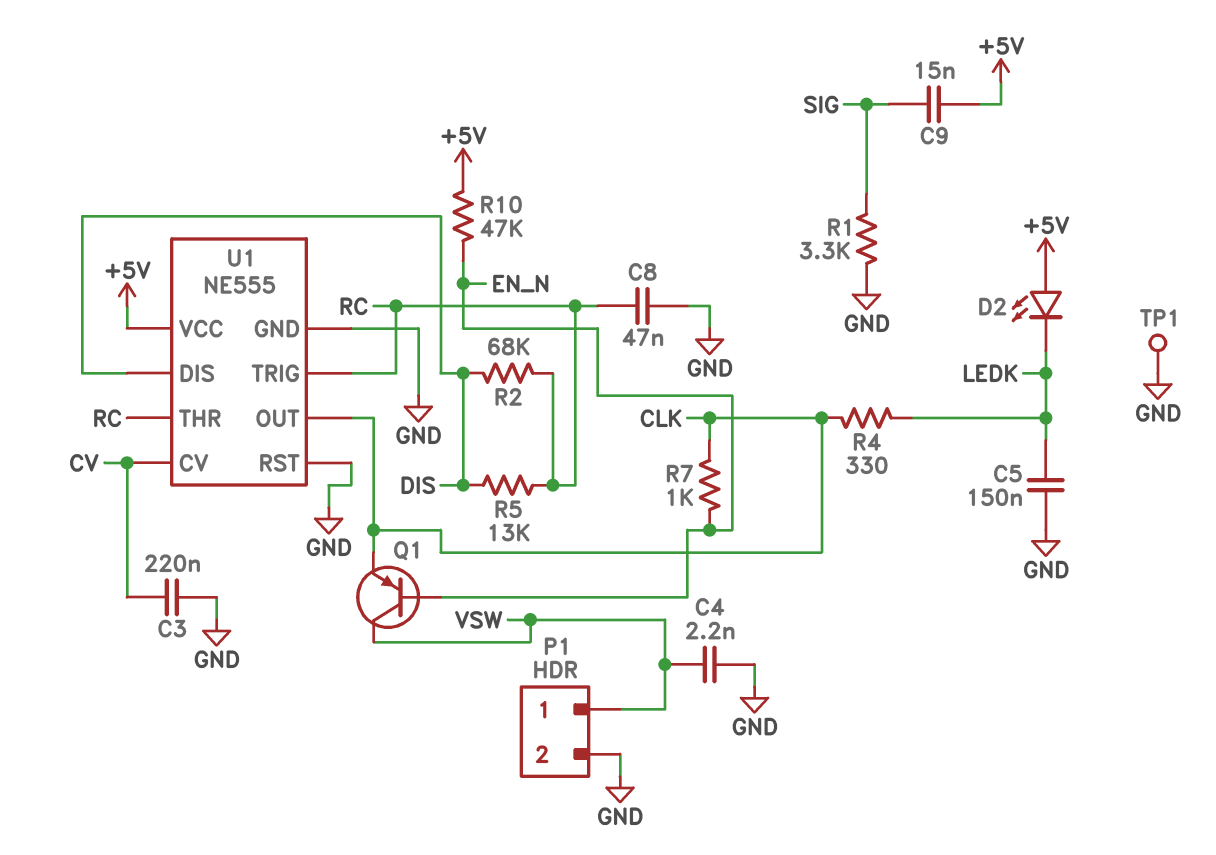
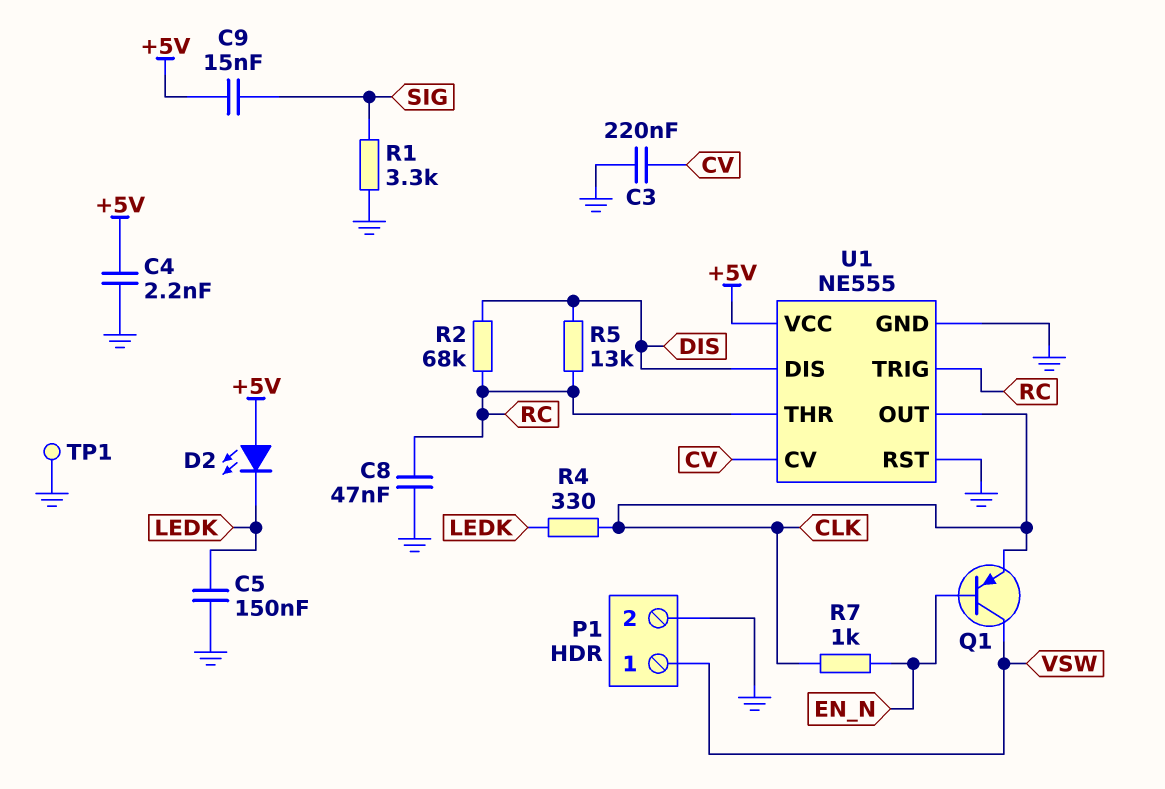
C4: 2.2nF (GND, VSW) -> 2.2nF (+5V, GND)
R10: 47k (+5V, EN_N) -> none

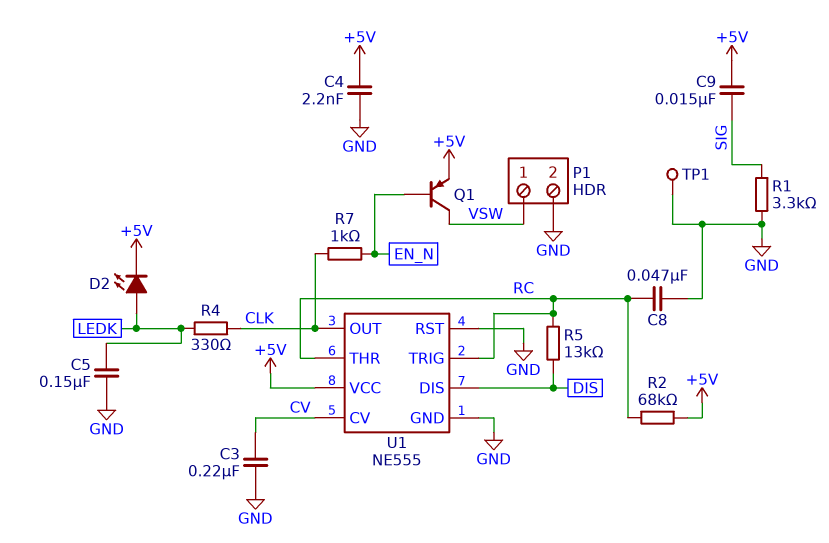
D2: LED (A +5V, K LEDK) -> LED (A LEDK, K +5V)
Q1: PNP (B EN_N, C VSW, E CLK) -> PNP (B EN_N, C VSW, E +5V)
R2: 68k (DIS, RC) -> 68k (+5V, RC)

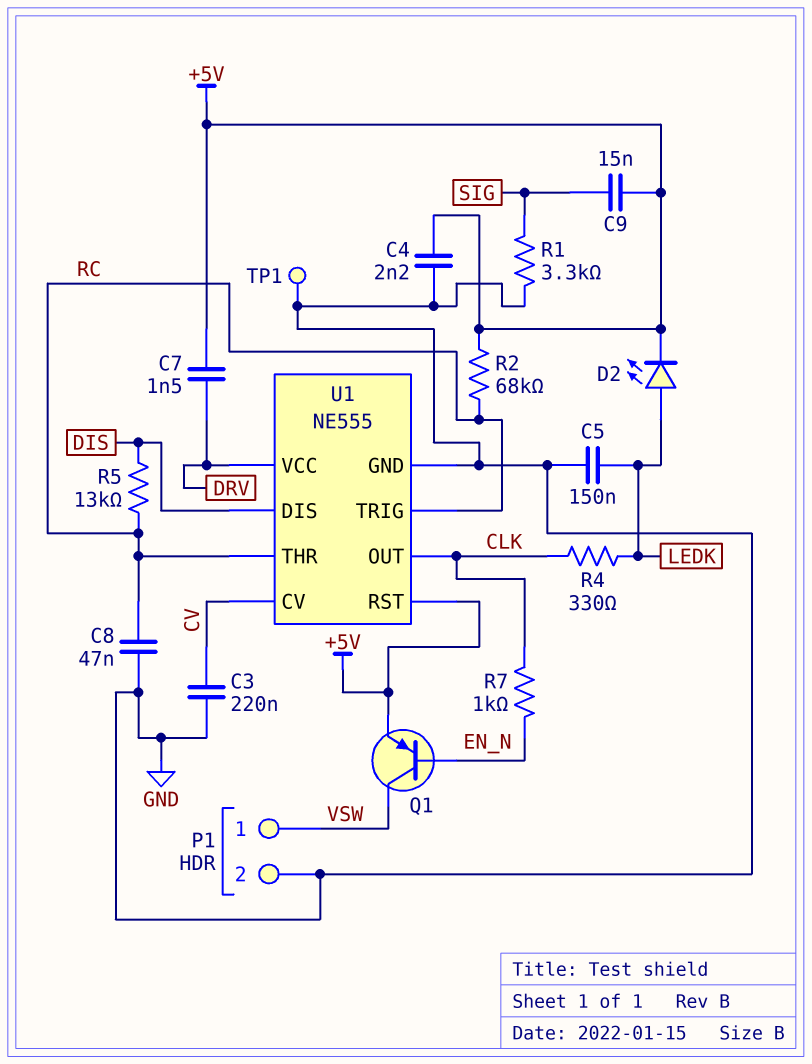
C7: none -> 1.5nF (+5V, DRV)
U1 pin RST: GND -> +5V
U1 pin VCC: +5V -> DRV

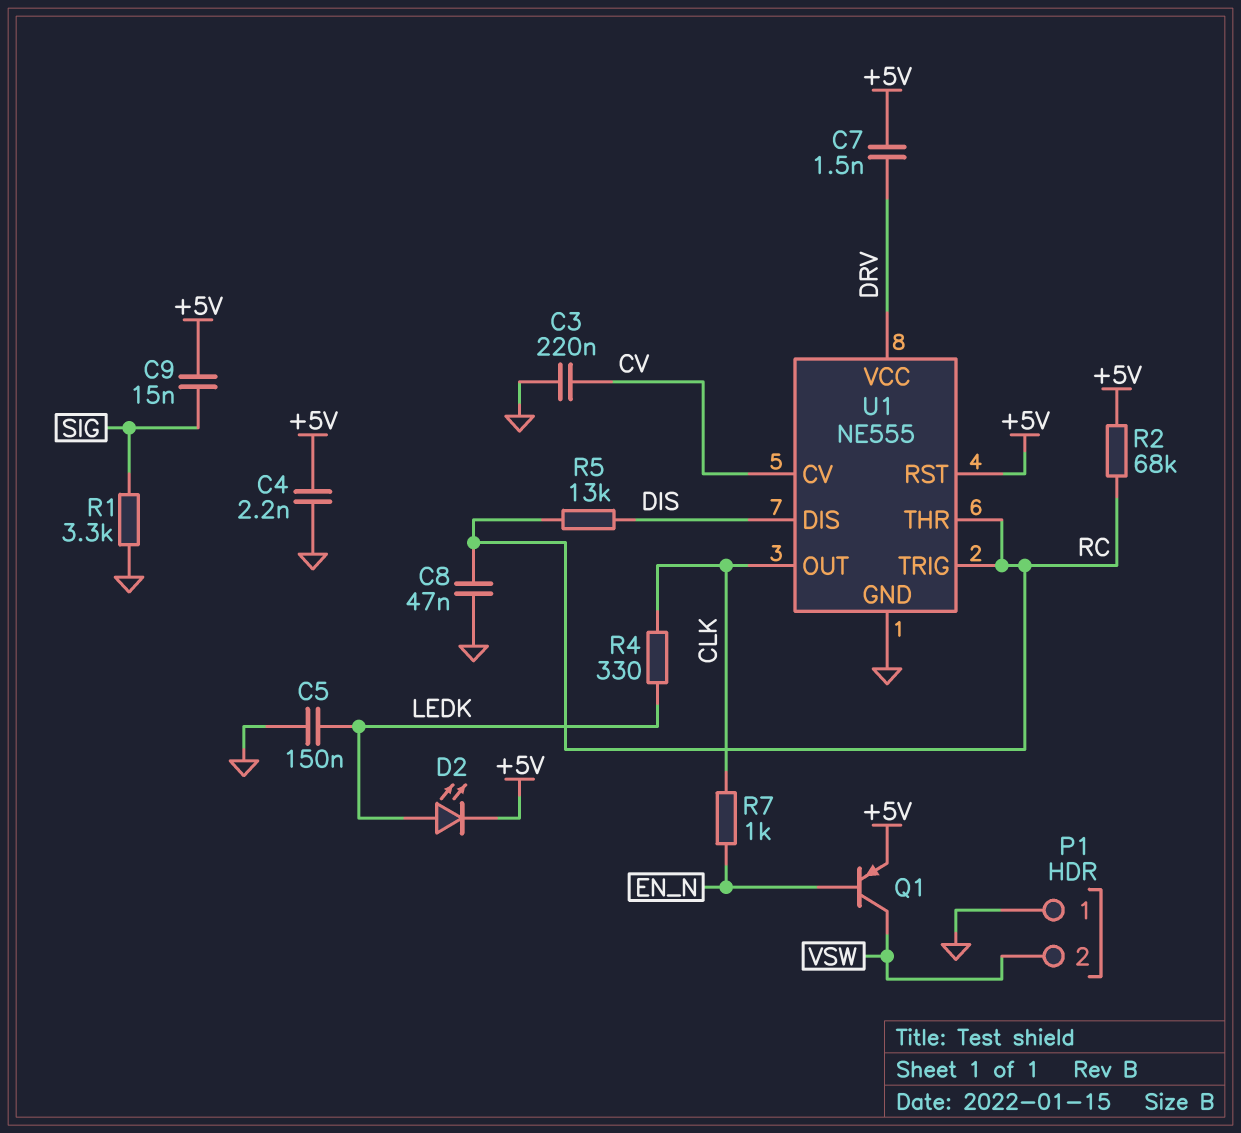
P1 pin 1: VSW -> GND
P1 pin 2: GND -> VSW
TP1: test point (GND) -> none

